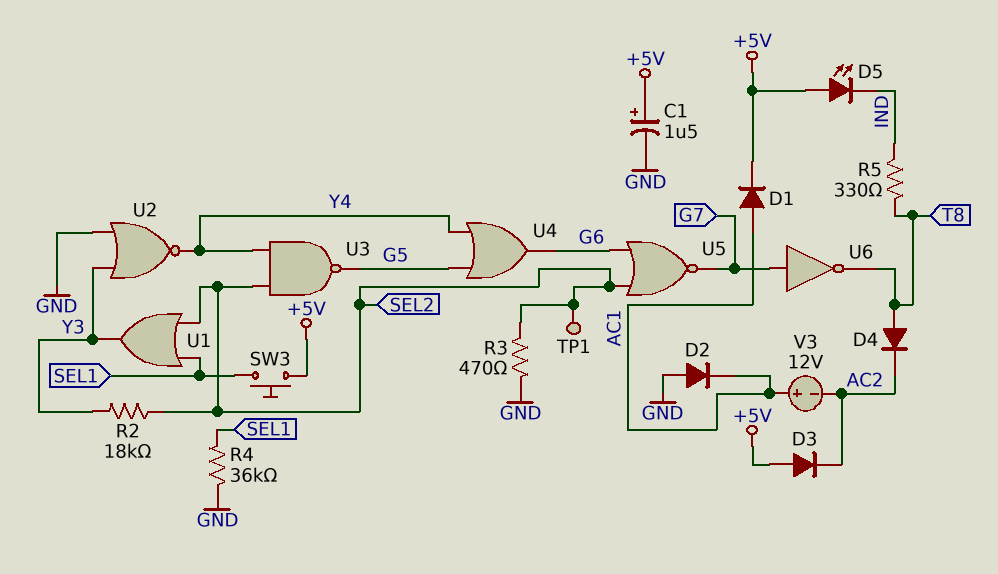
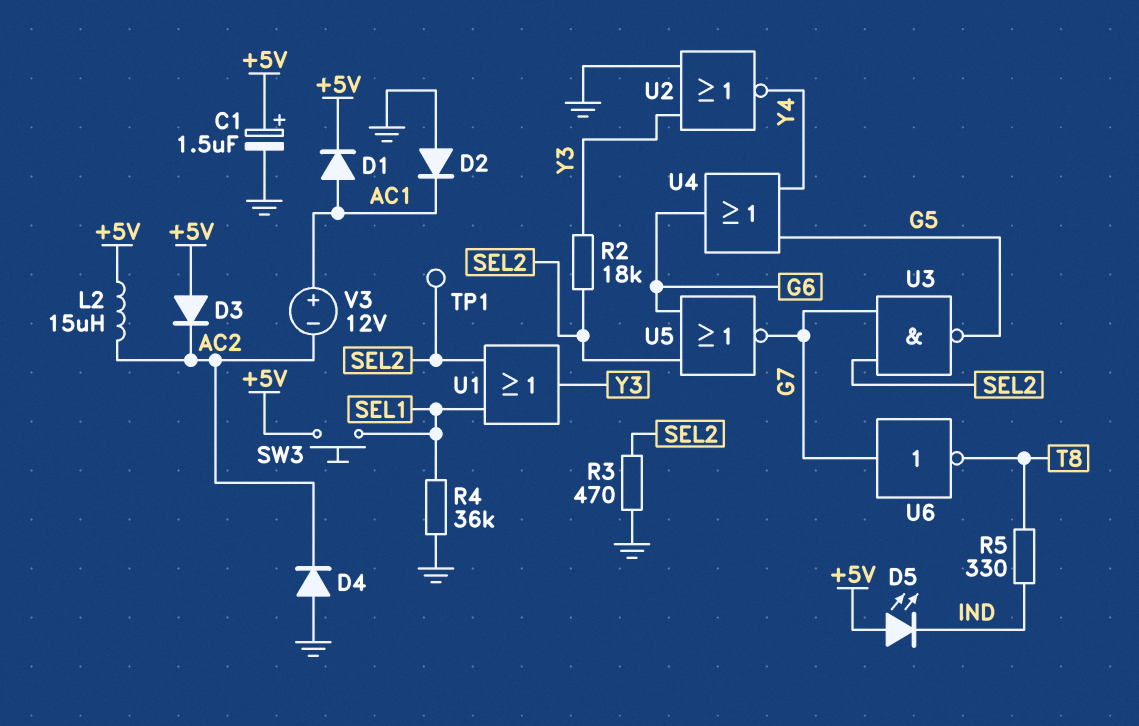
D4: diode (A T8, K AC2) -> diode (A GND, K AC2)
L2: none -> 15uH (+5V, AC2)
U3: NAND (in SEL2, in Y4, out G5) -> NAND (in G7, in SEL2, out G5)

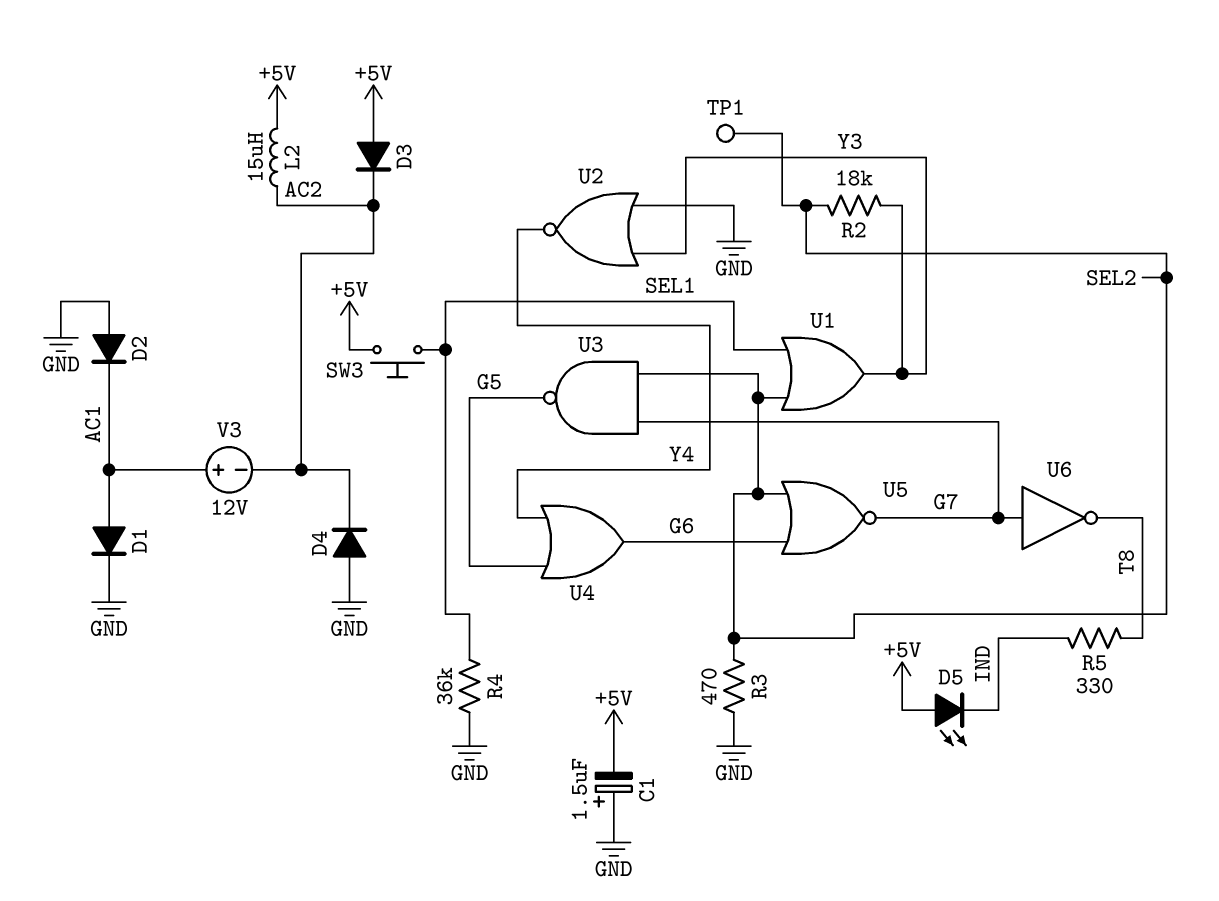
C1: 1.5uF (plus +5V, minus GND) -> 1.5uF (plus GND, minus +5V)
D1: diode (A AC1, K +5V) -> diode (A AC1, K GND)

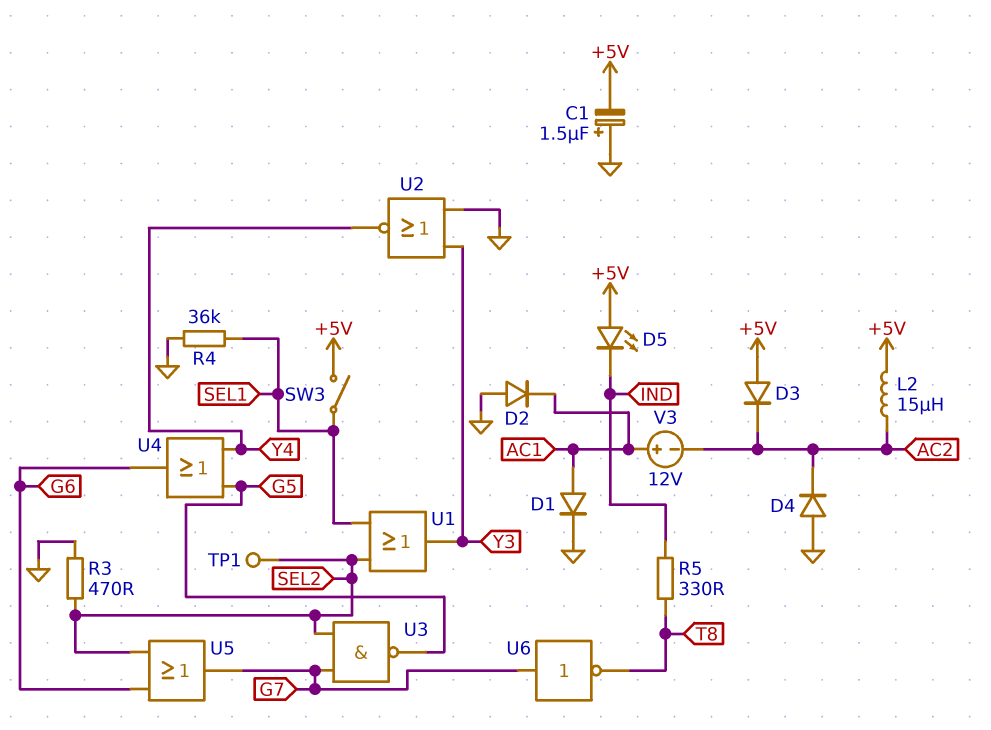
R2: 18k (SEL2, Y3) -> none
SW3: button (+5V, SEL1) -> switch (+5V, SEL1)
U5: NOR (in G6, in SEL2, out G7) -> OR (in G6, in SEL2, out G7)

